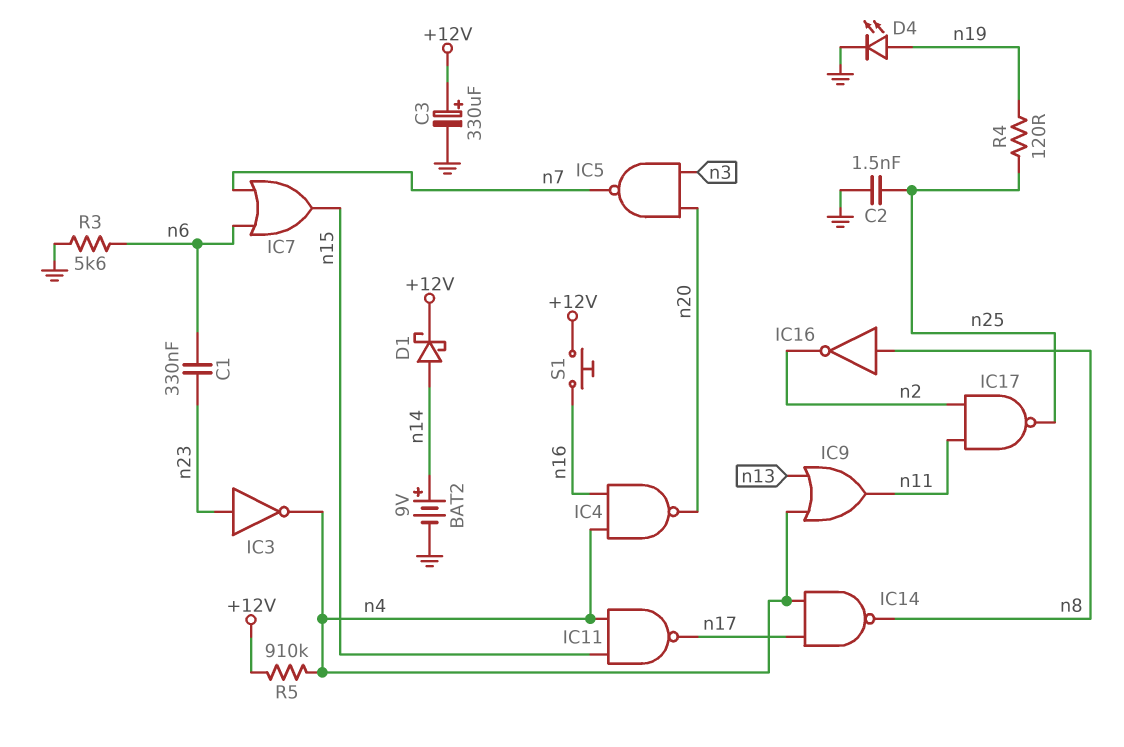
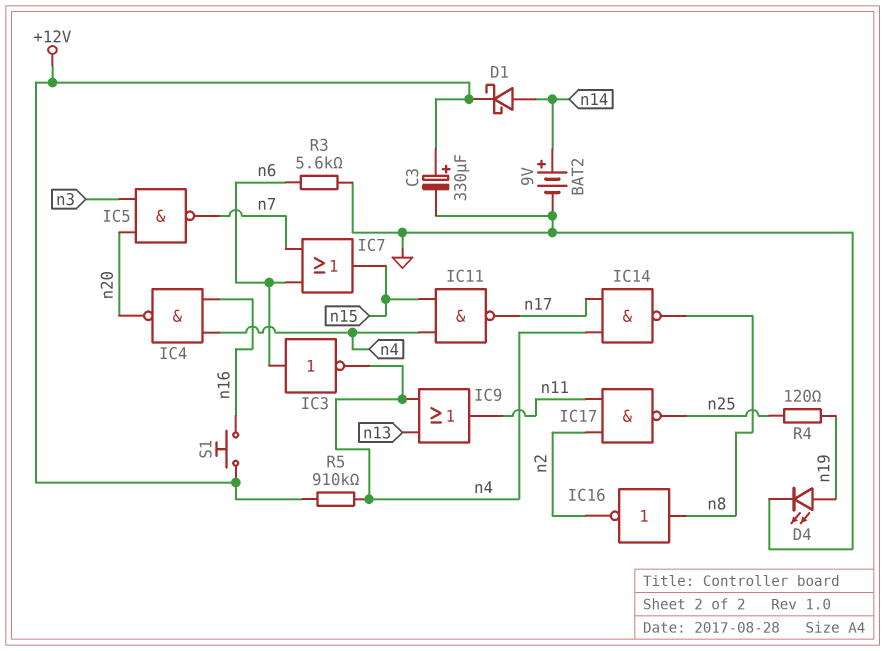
C1: 330nF (n6, n23) -> none
C2: 1.5nF (GND, n25) -> none
IC3: NOT (in n23, out n4) -> NOT (in n6, out n4)

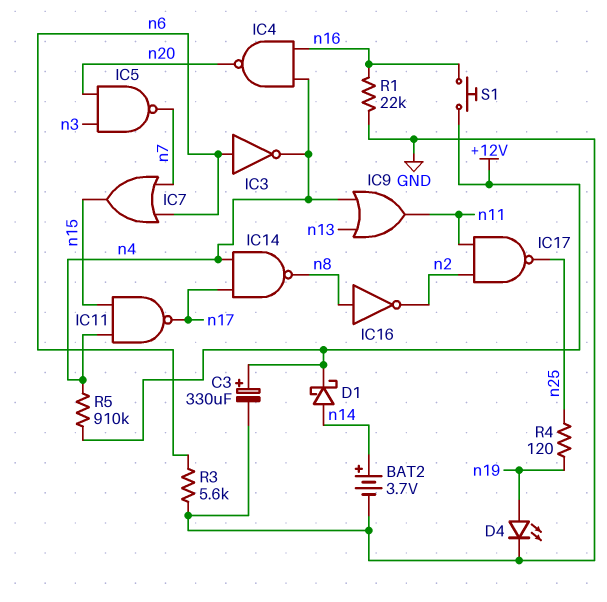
BAT2: 9V (plus n14, minus GND) -> 3.7V (plus n14, minus GND)
R1: none -> 22k (GND, n16)

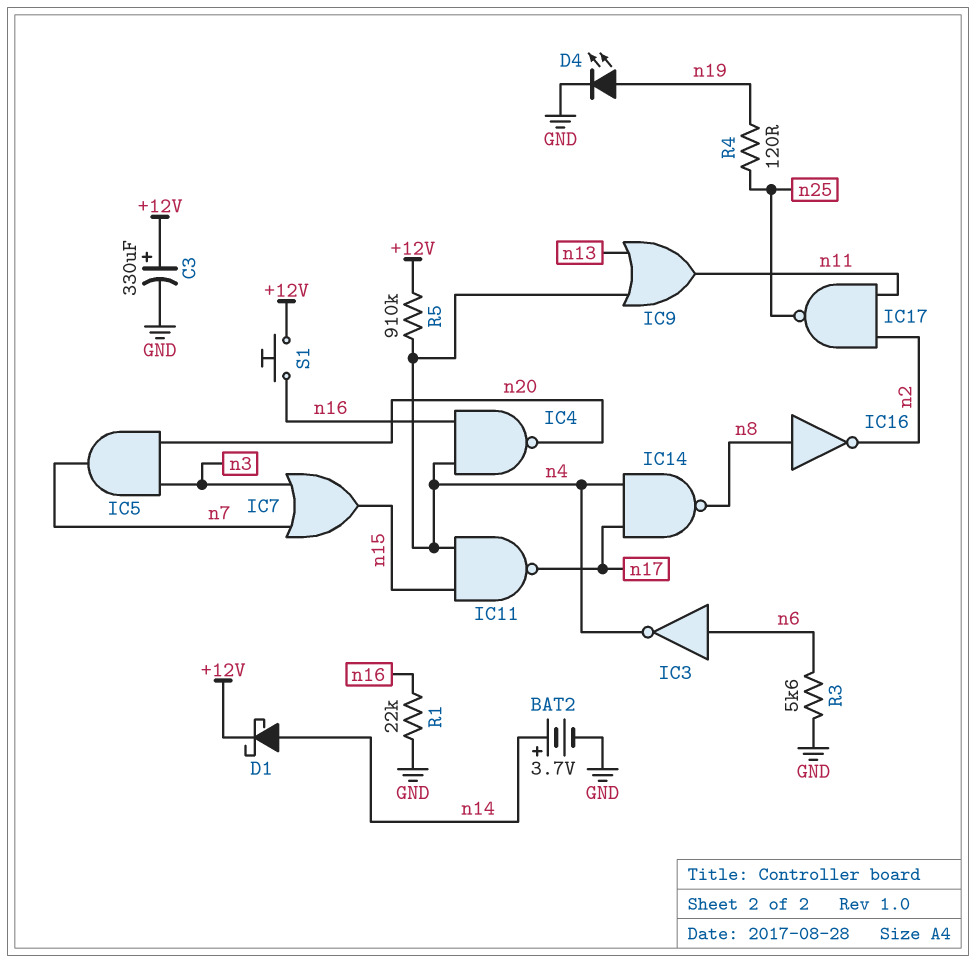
IC5: NAND (in n3, in n20, out n7) -> AND (in n3, in n20, out n7)
IC7: OR (in n6, in n7, out n15) -> OR (in n3, in n7, out n15)

